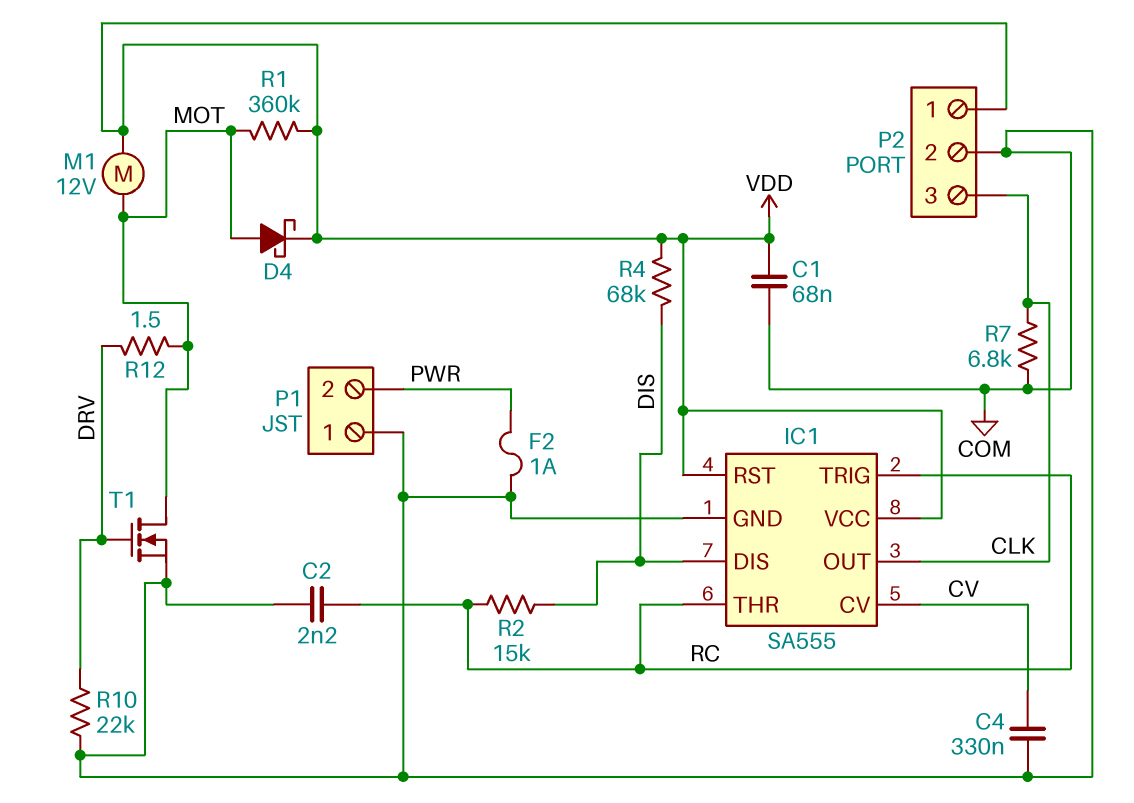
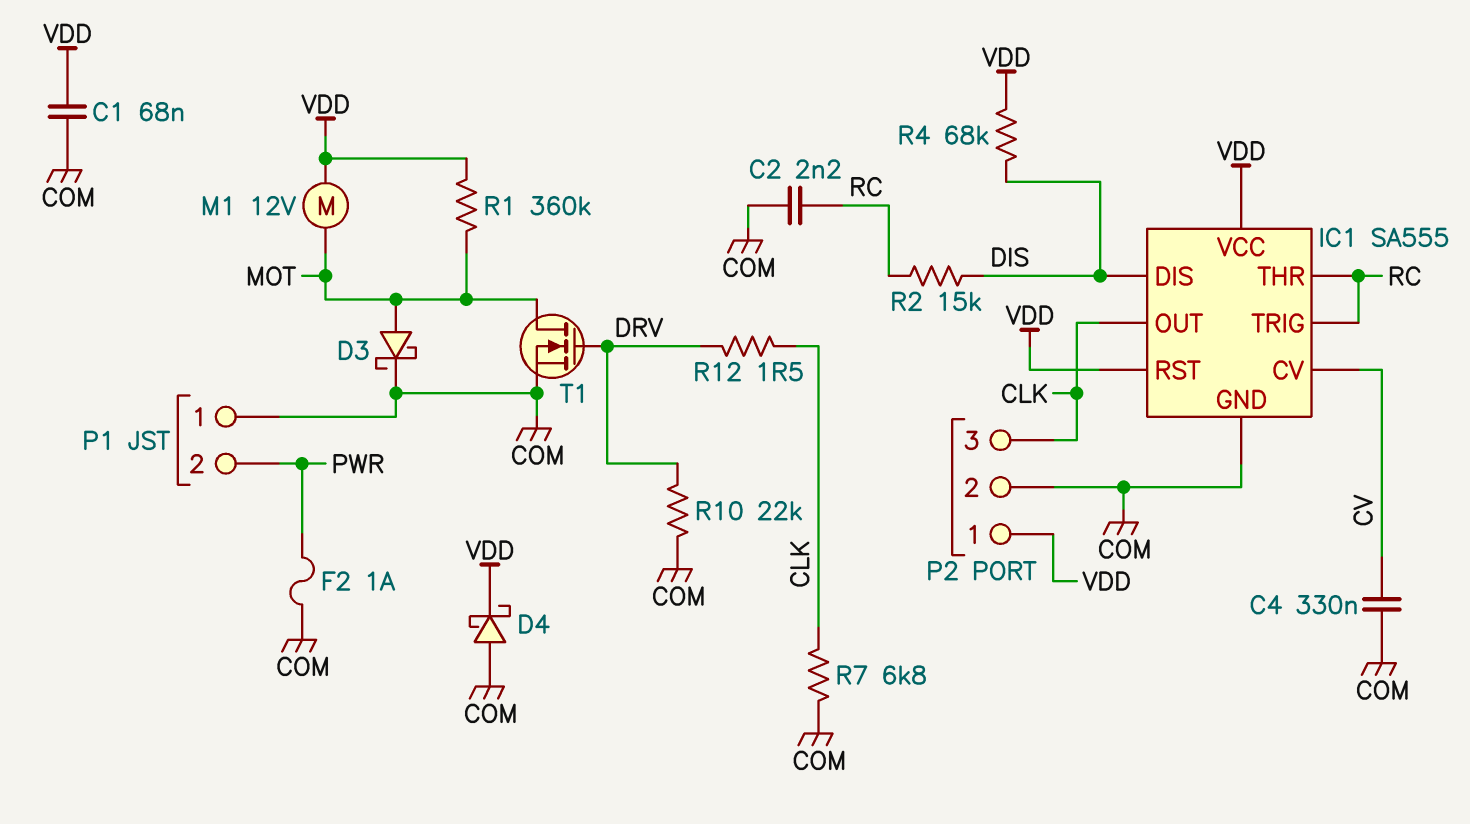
D3: none -> schottky (A MOT, K COM)
D4: schottky (A MOT, K VDD) -> schottky (A COM, K VDD)
R12: 1.5 (DRV, MOT) -> 1.5 (CLK, DRV)

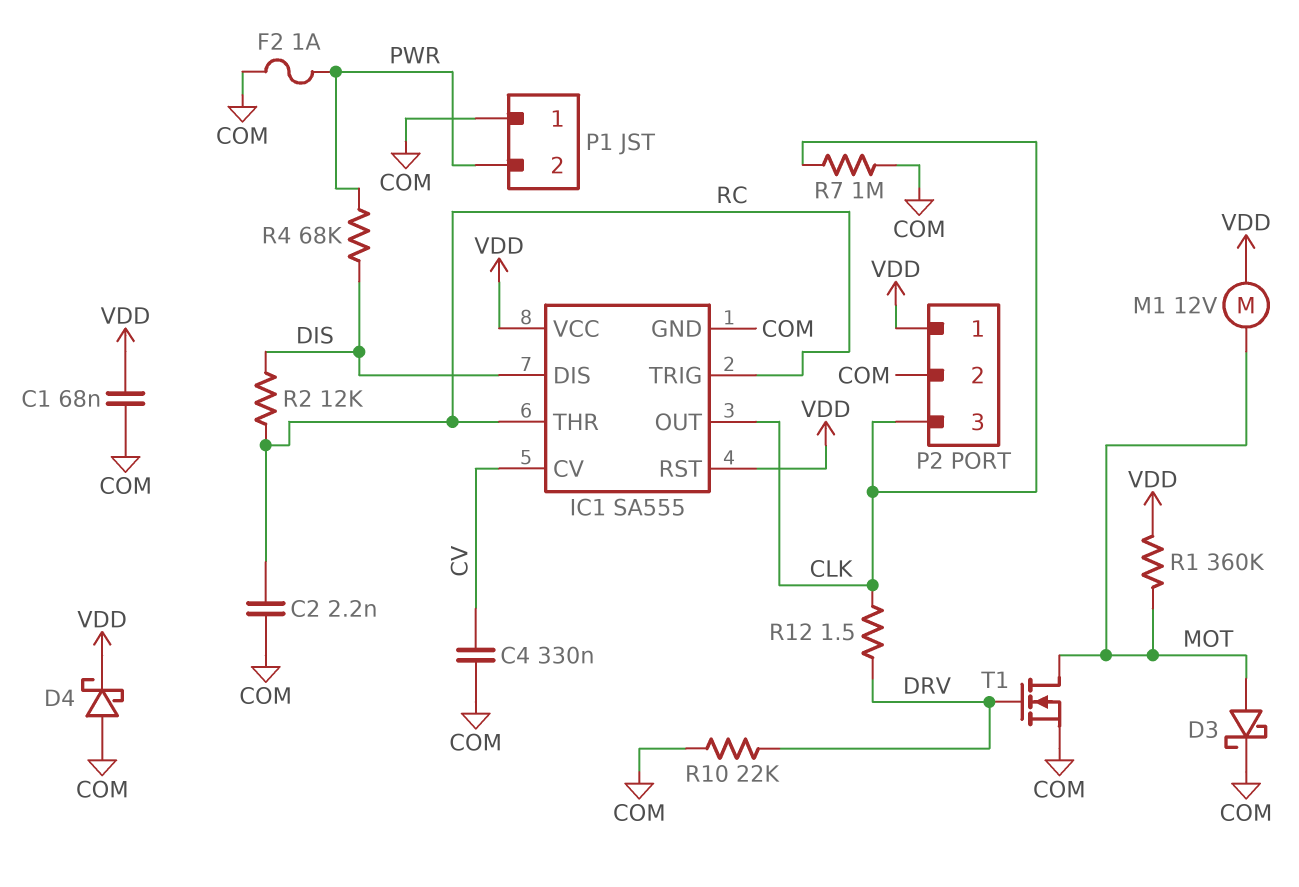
R2: 15k (DIS, RC) -> 12k (DIS, RC)
R4: 68k (DIS, VDD) -> 68k (DIS, PWR)
R7: 6.8k (CLK, COM) -> 1M (CLK, COM)

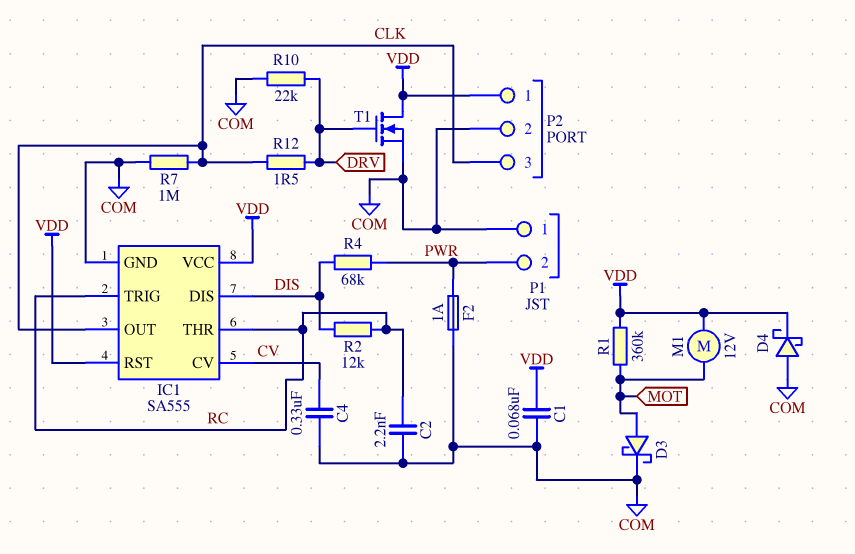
T1: NMOS (G DRV, D MOT, S COM) -> NMOS (G DRV, D VDD, S COM)

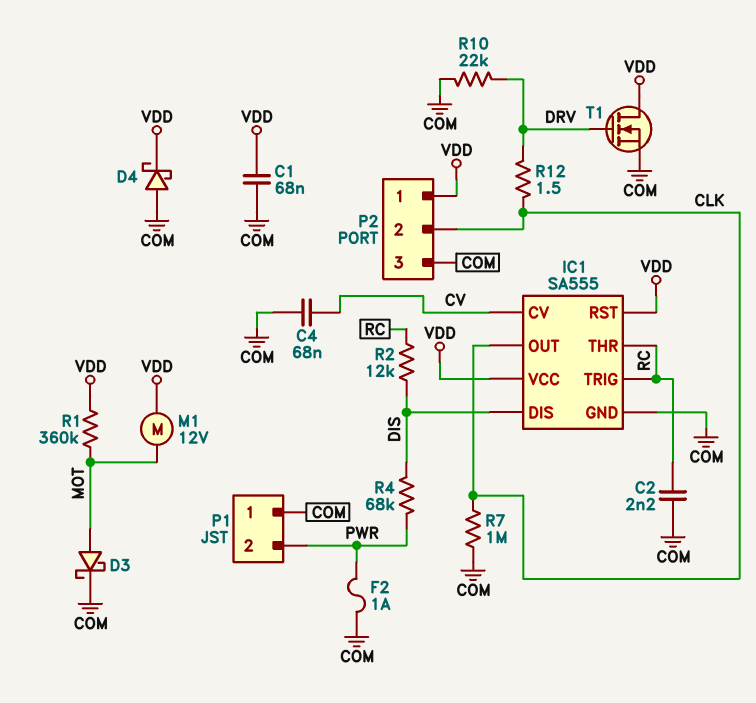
C4: 330nF (COM, CV) -> 68nF (COM, CV)
P2 pin 2: COM -> CLK
P2 pin 3: CLK -> COM

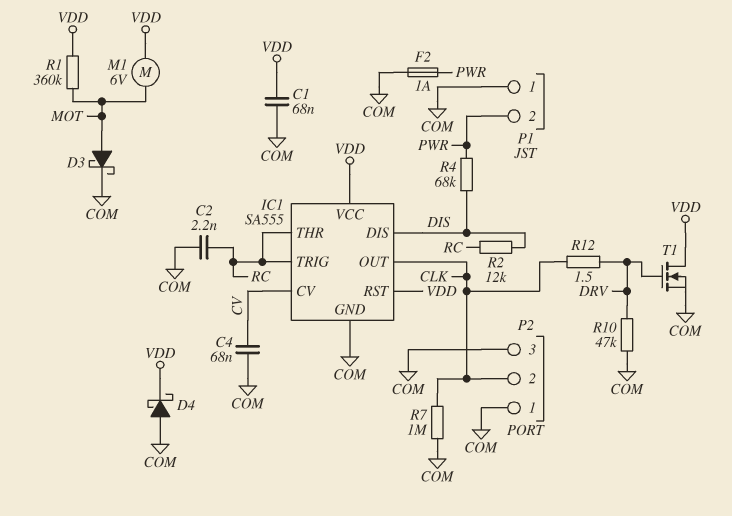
M1: motor 12V (MOT, VDD) -> motor 6V (MOT, VDD)
P2 pin 1: VDD -> COM
R10: 22k (COM, DRV) -> 47k (COM, DRV)

